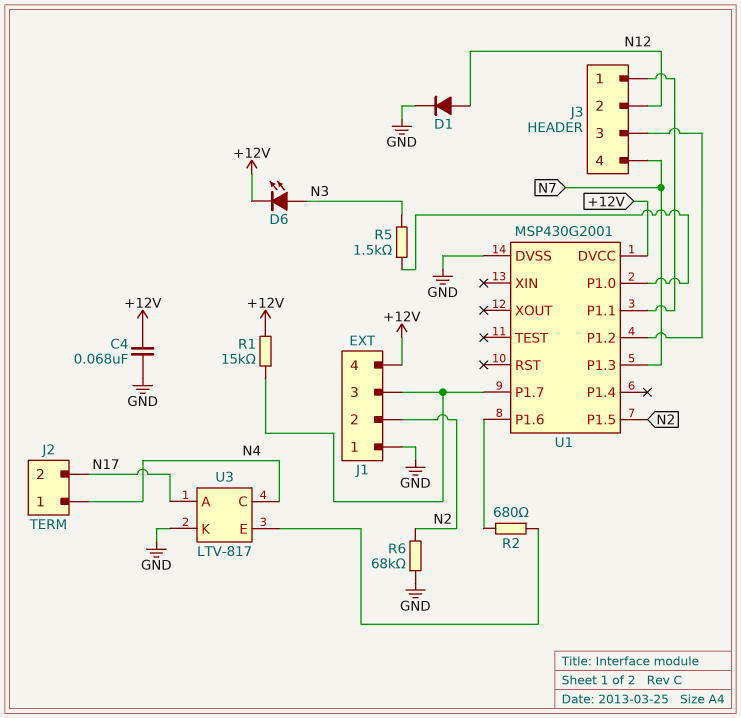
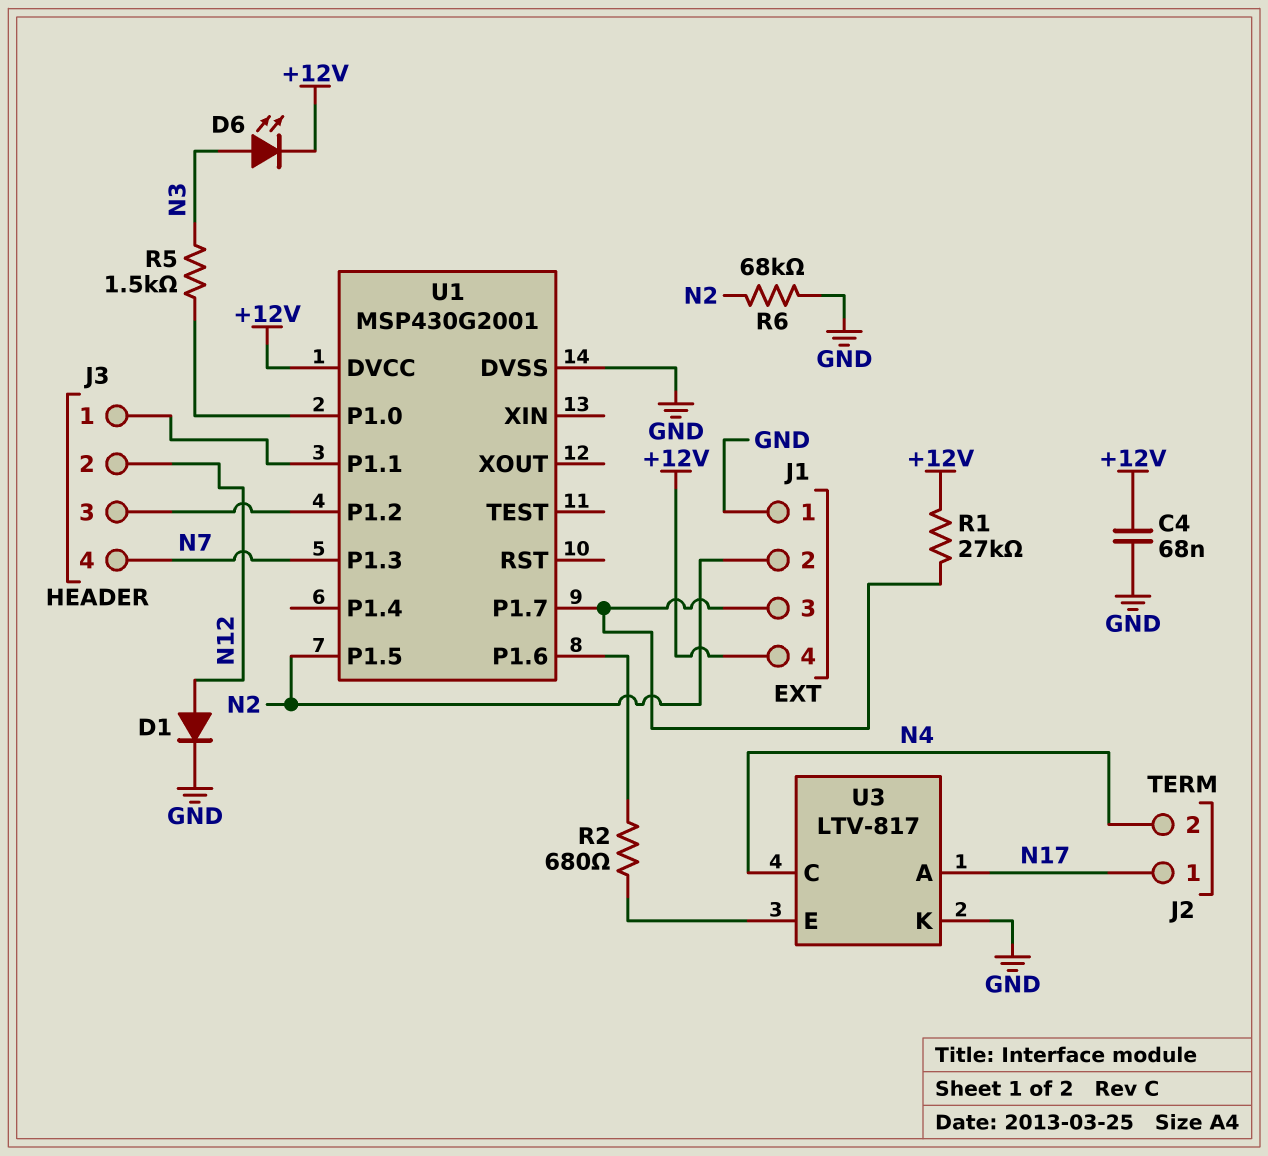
J2 pin 1: N4 -> N17
J2 pin 2: N17 -> N4
R1: 15k (+12V, J1/3) -> 27k (+12V, J1/3)

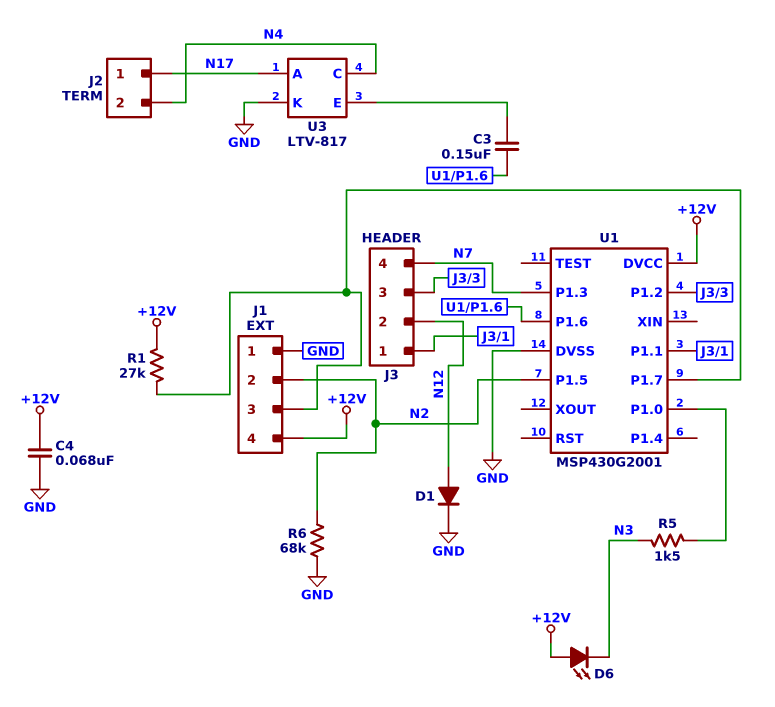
C3: none -> 150nF (U1/P1.6, U3/E)
D6: LED (A N3, K +12V) -> LED (A +12V, K N3)
R2: 680 (U1/P1.6, U3/E) -> none

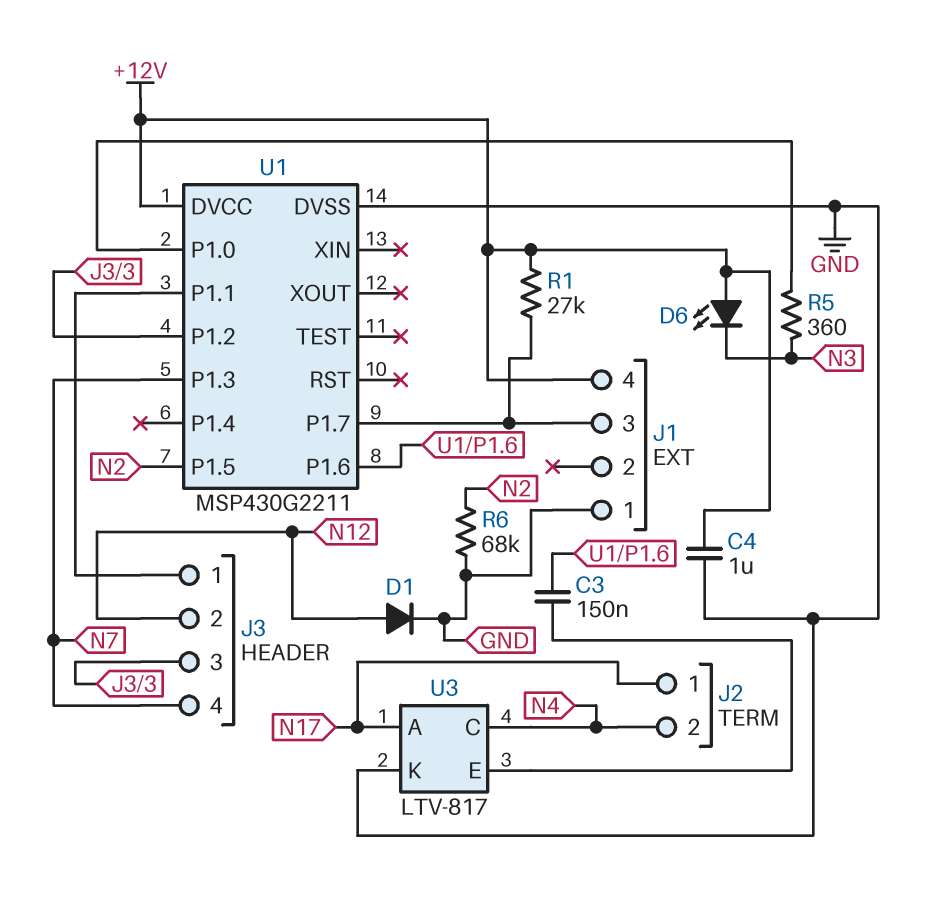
C4: 68nF (+12V, GND) -> 1uF (+12V, GND)
J1 pin 2: N2 -> none
R5: 1.5k (N3, U1/P1.0) -> 360 (N3, U1/P1.0)
U1: MSP430G2001 -> MSP430G2211

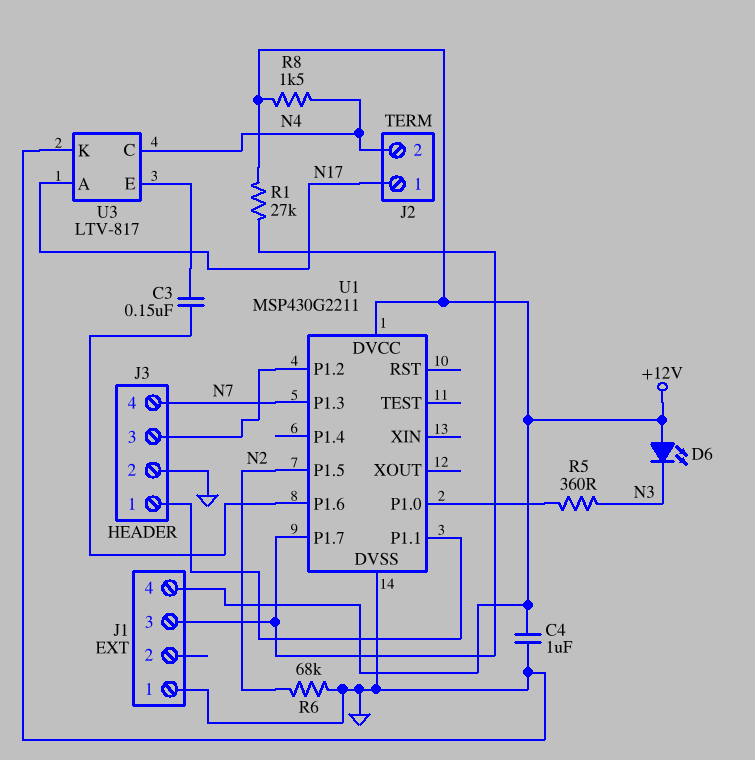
D1: diode (A N12, K GND) -> none
J3 pin 2: N12 -> GND
R8: none -> 1.5k (+12V, N4)

